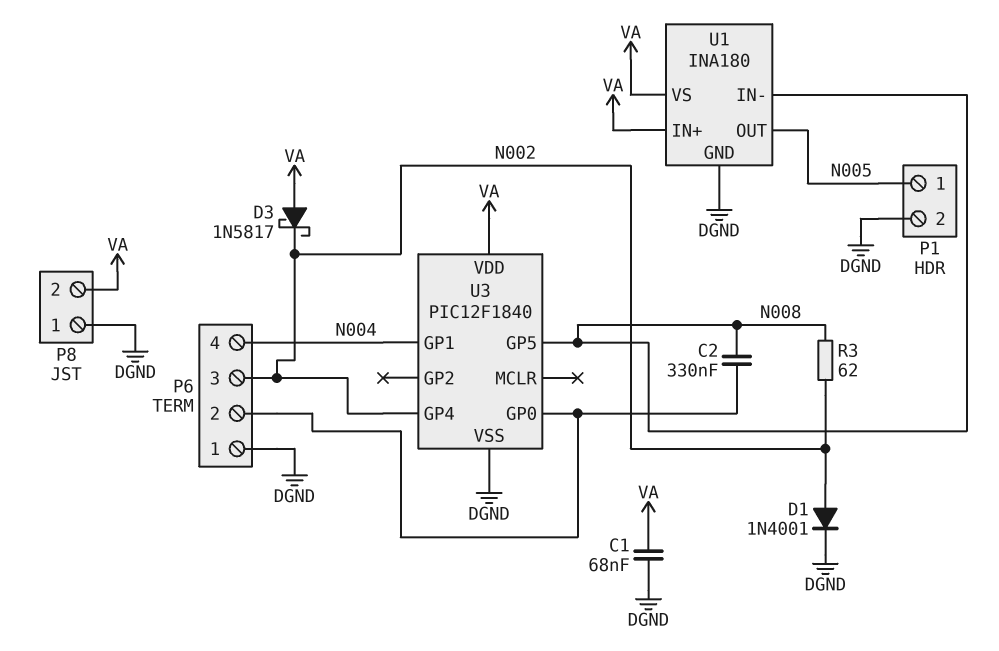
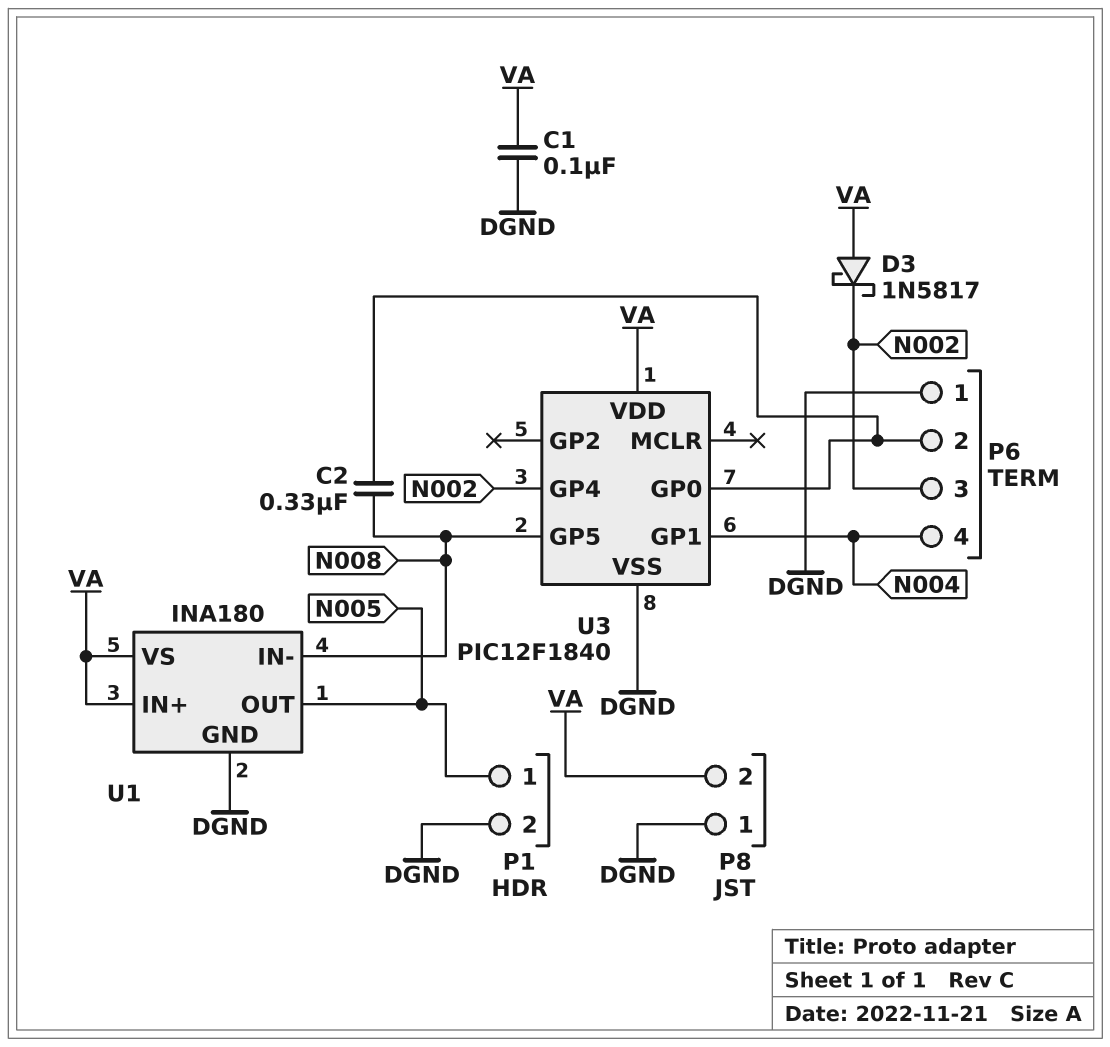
C1: 68nF (DGND, VA) -> 100nF (DGND, VA)
D1: diode 1N4001 (A N002, K DGND) -> none
R3: 62 (N002, N008) -> none

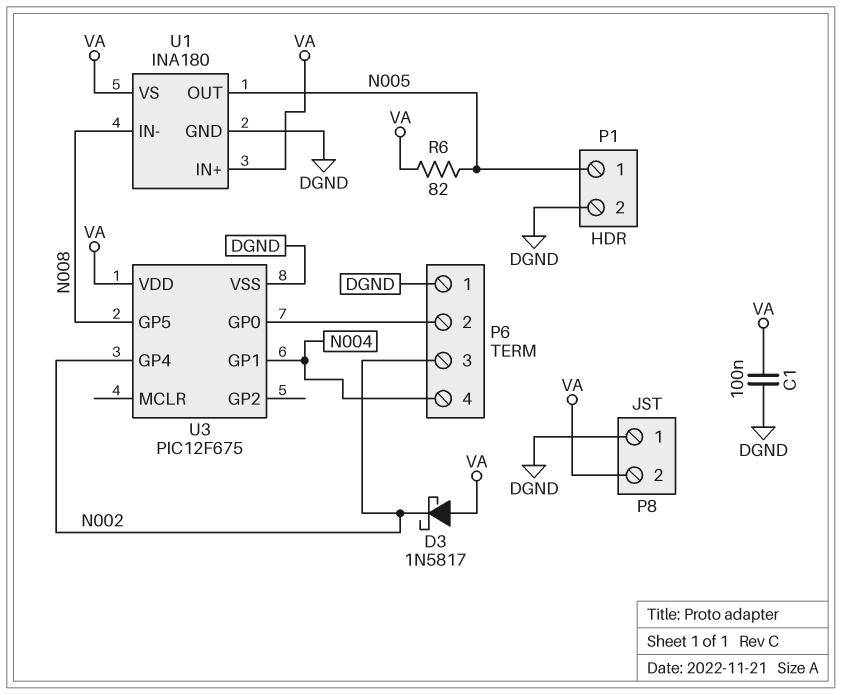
C2: 330nF (N008, P6/2) -> none
R6: none -> 82 (N005, VA)
U3: PIC12F1840 -> PIC12F675

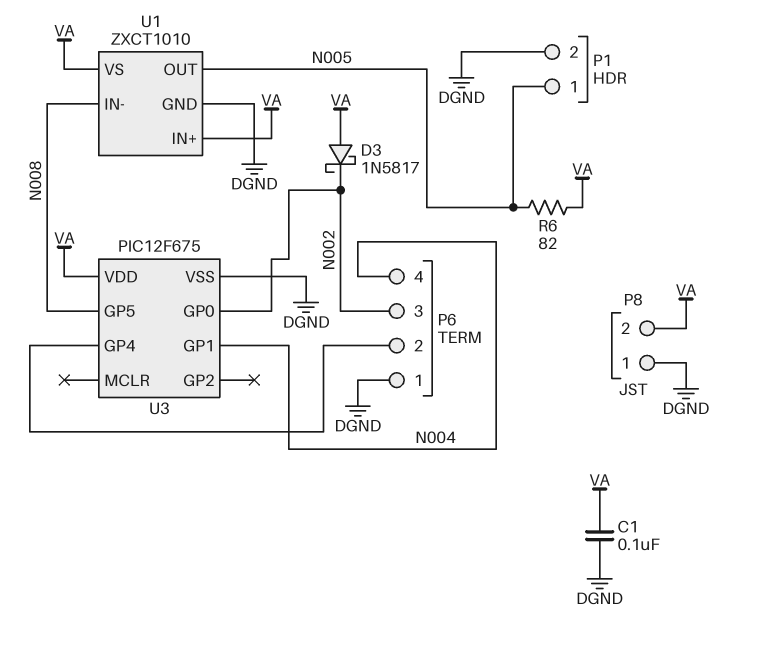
U1: INA180 -> ZXCT1010
U3 pin GP0: P6/2 -> N002
U3 pin GP4: N002 -> P6/2

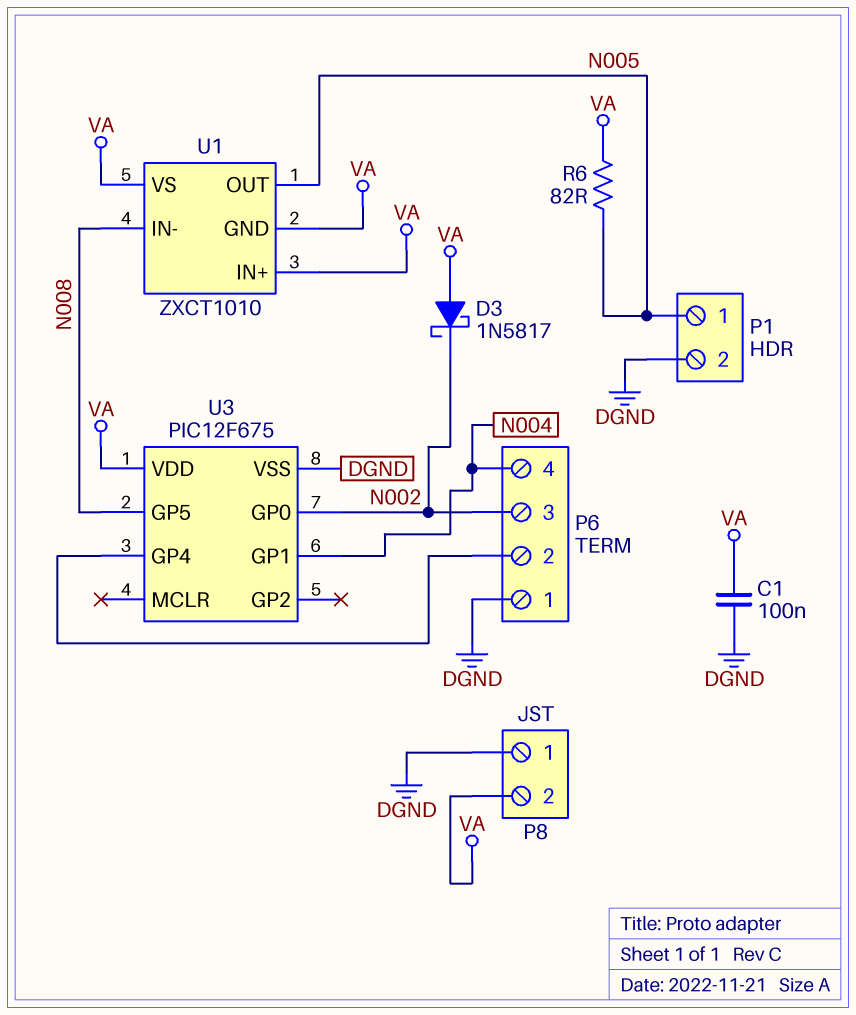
U1 pin GND: DGND -> VA

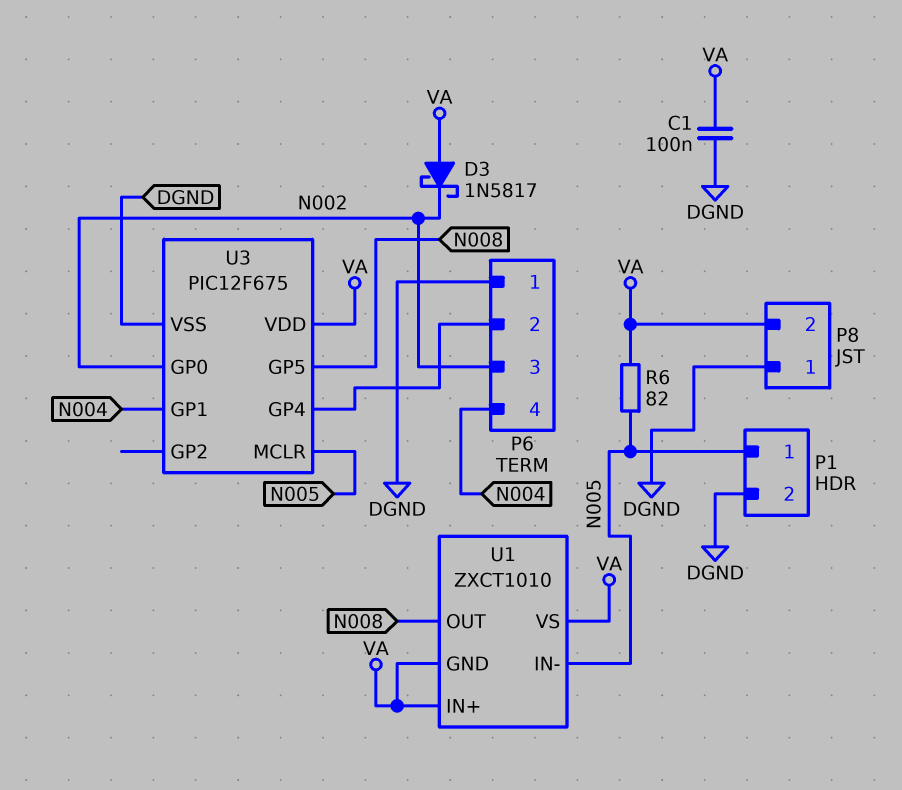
U1 pin IN-: N008 -> N005
U1 pin OUT: N005 -> N008
U3 pin MCLR: none -> N005

